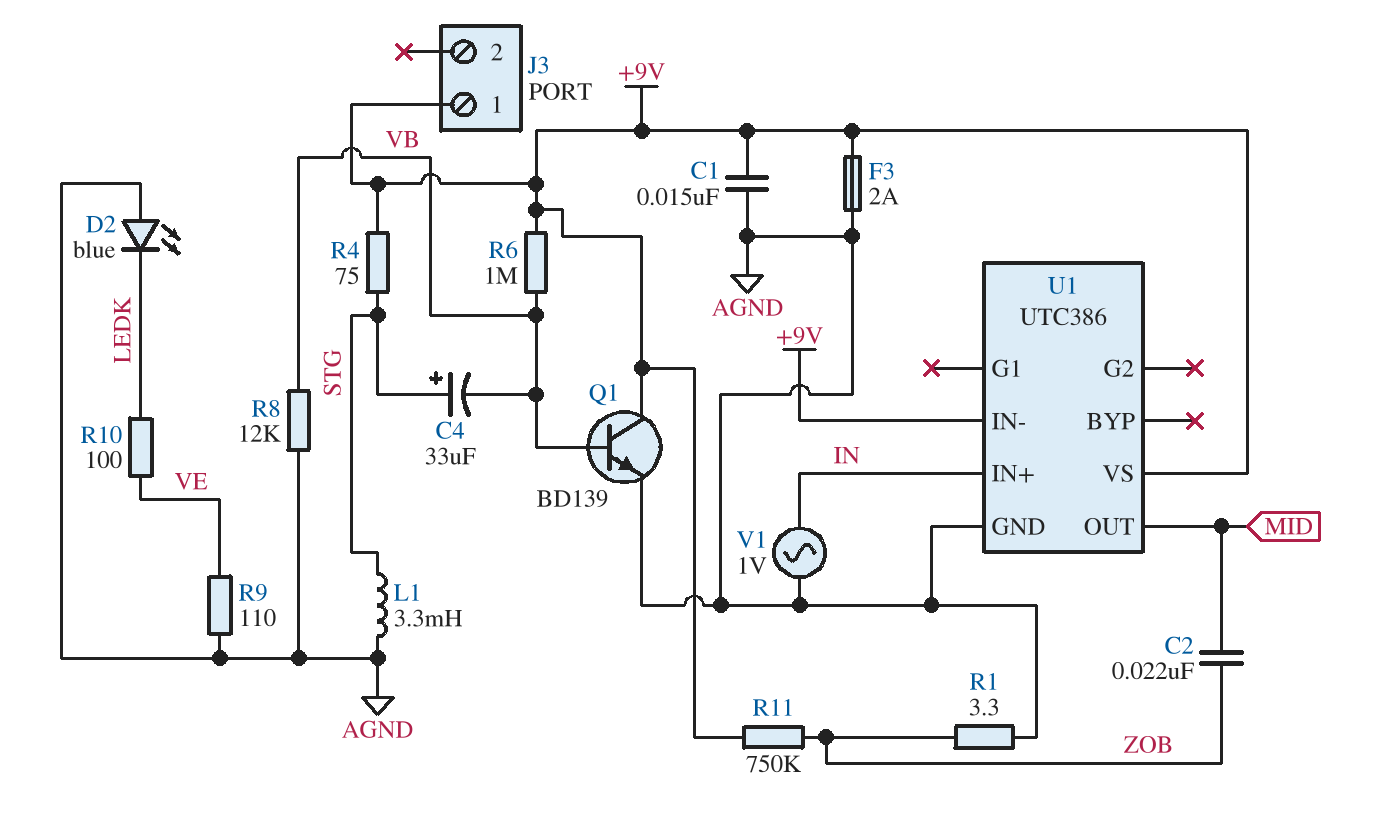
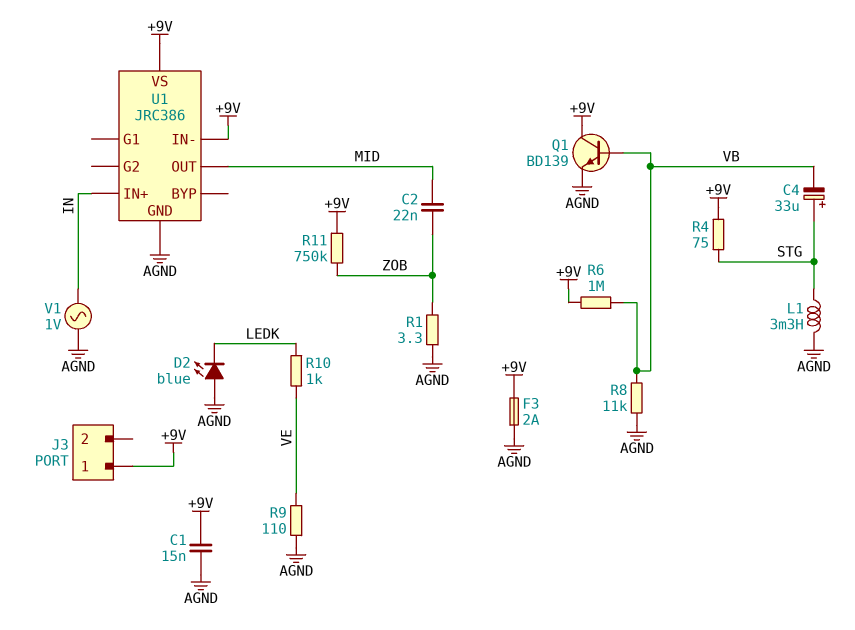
R8: 12k (AGND, VB) -> 11k (AGND, VB)
R10: 100 (LEDK, VE) -> 1k (LEDK, VE)
U1: UTC386 -> JRC386

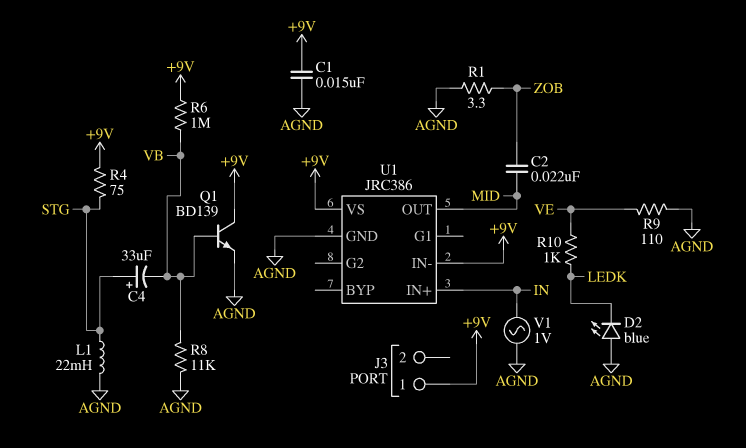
F3: 2A (+9V, AGND) -> none
L1: 3.3mH (AGND, STG) -> 22mH (AGND, STG)
R11: 750k (+9V, ZOB) -> none

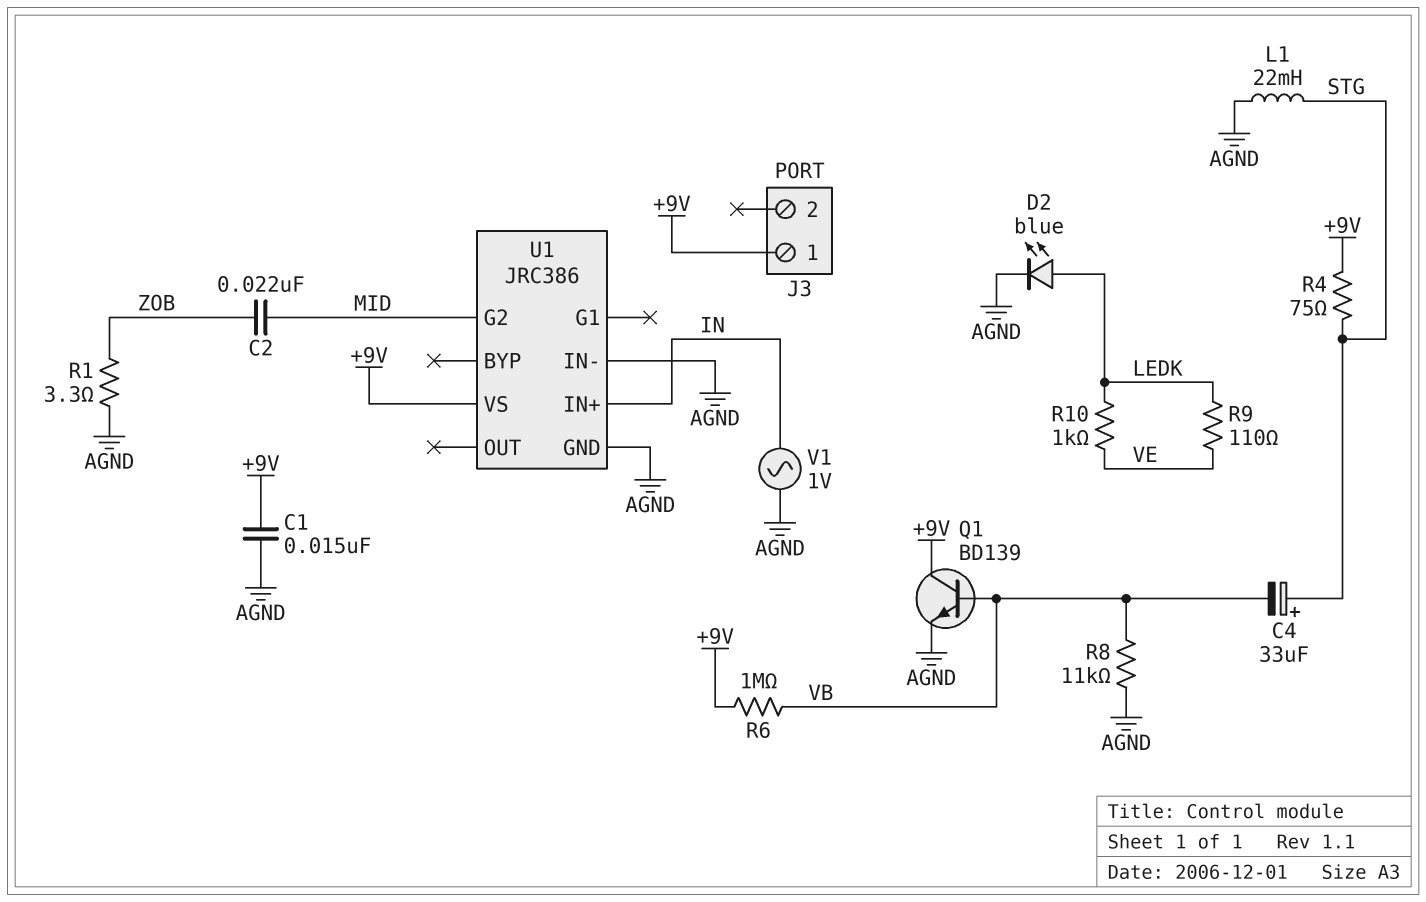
D2: LED blue (A AGND, K LEDK) -> LED blue (A LEDK, K AGND)
R9: 110 (AGND, VE) -> 110 (LEDK, VE)
U1 pin G2: none -> MID
U1 pin IN-: +9V -> AGND
U1 pin OUT: MID -> none

